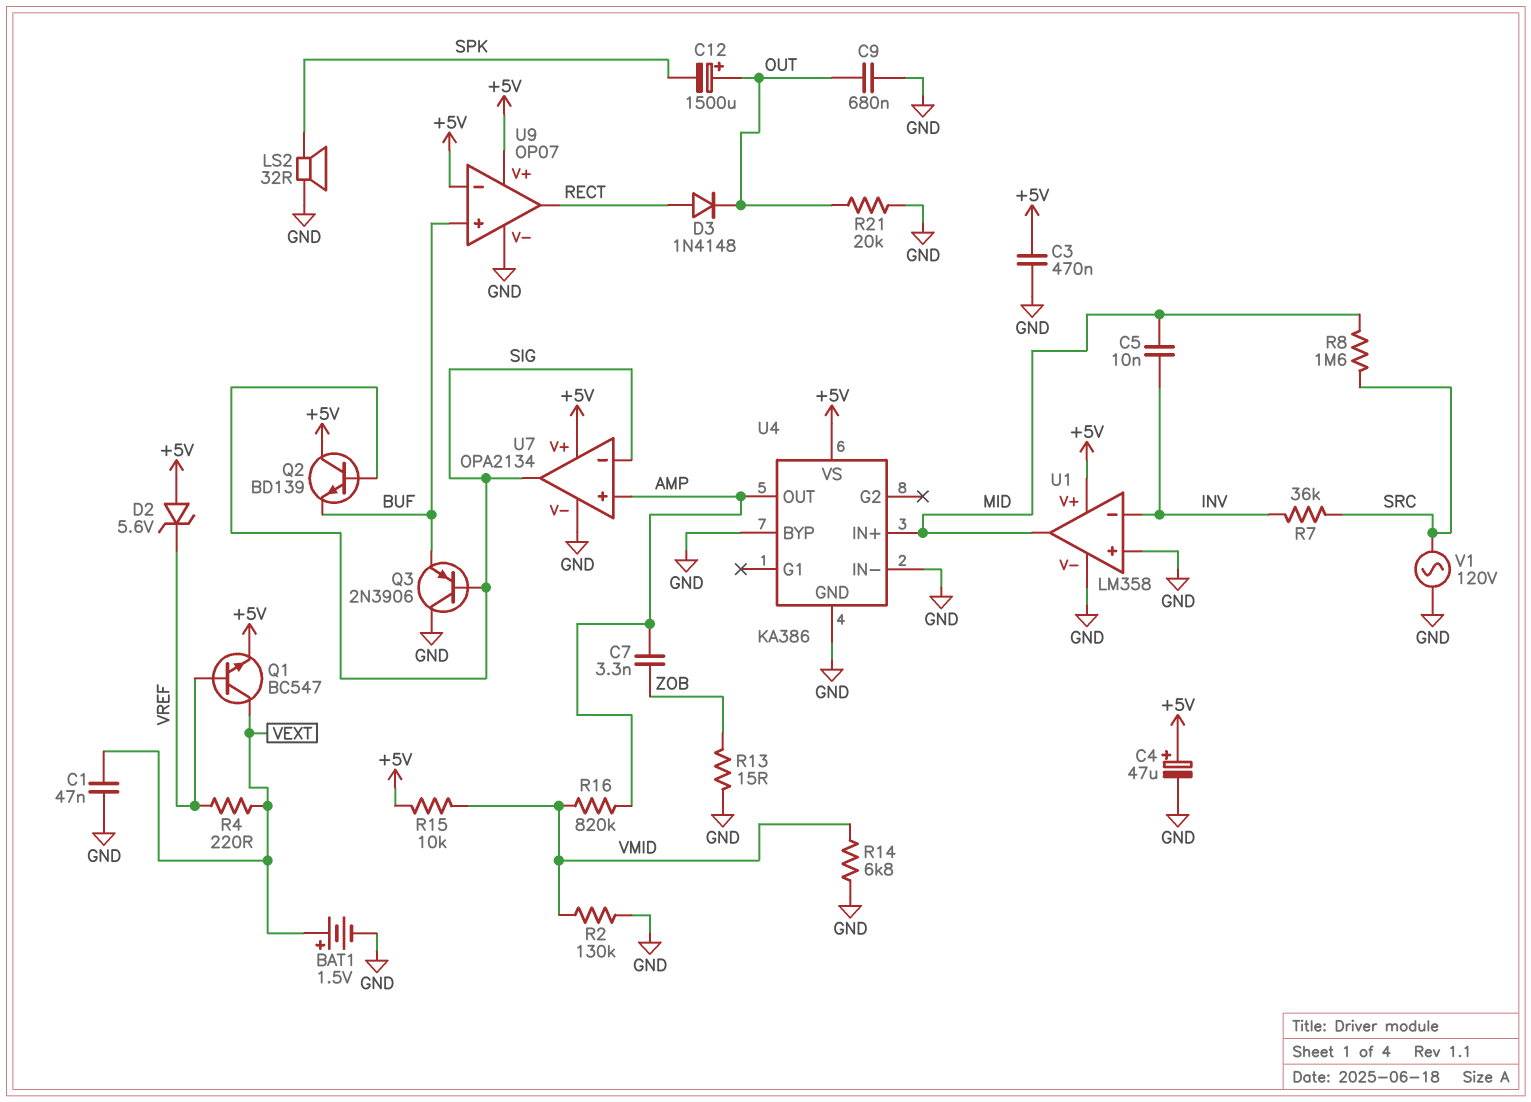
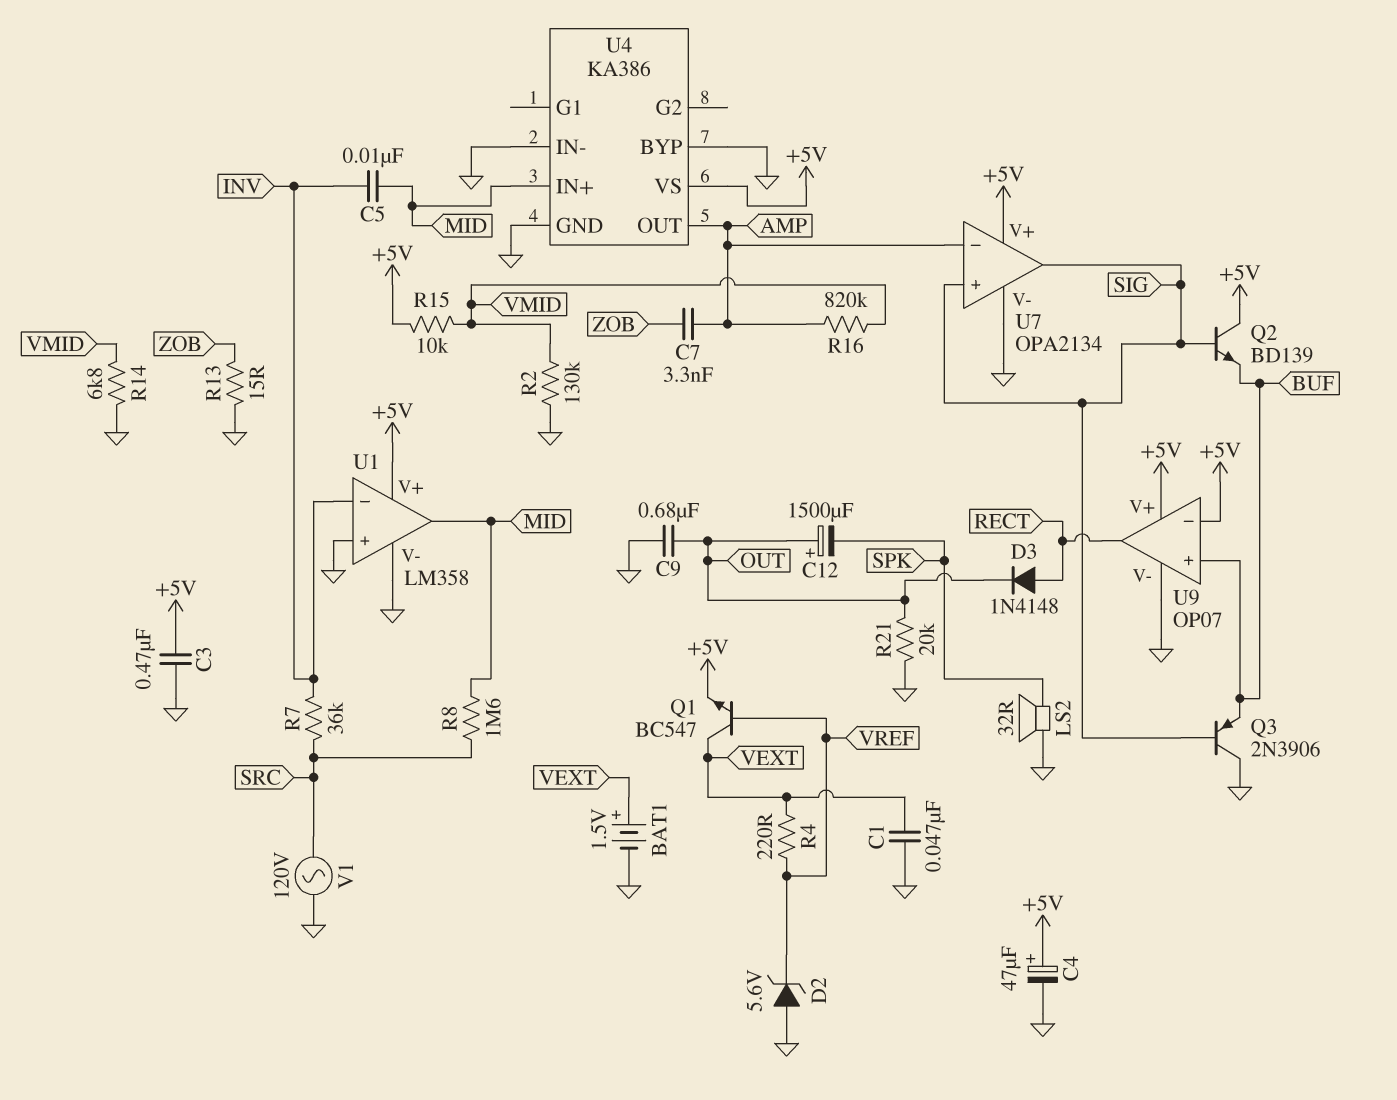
D2: zener 5.6V (A +5V, K VREF) -> zener 5.6V (A GND, K VREF)
U7 pin in+: AMP -> SIG
U7 pin in-: SIG -> AMP

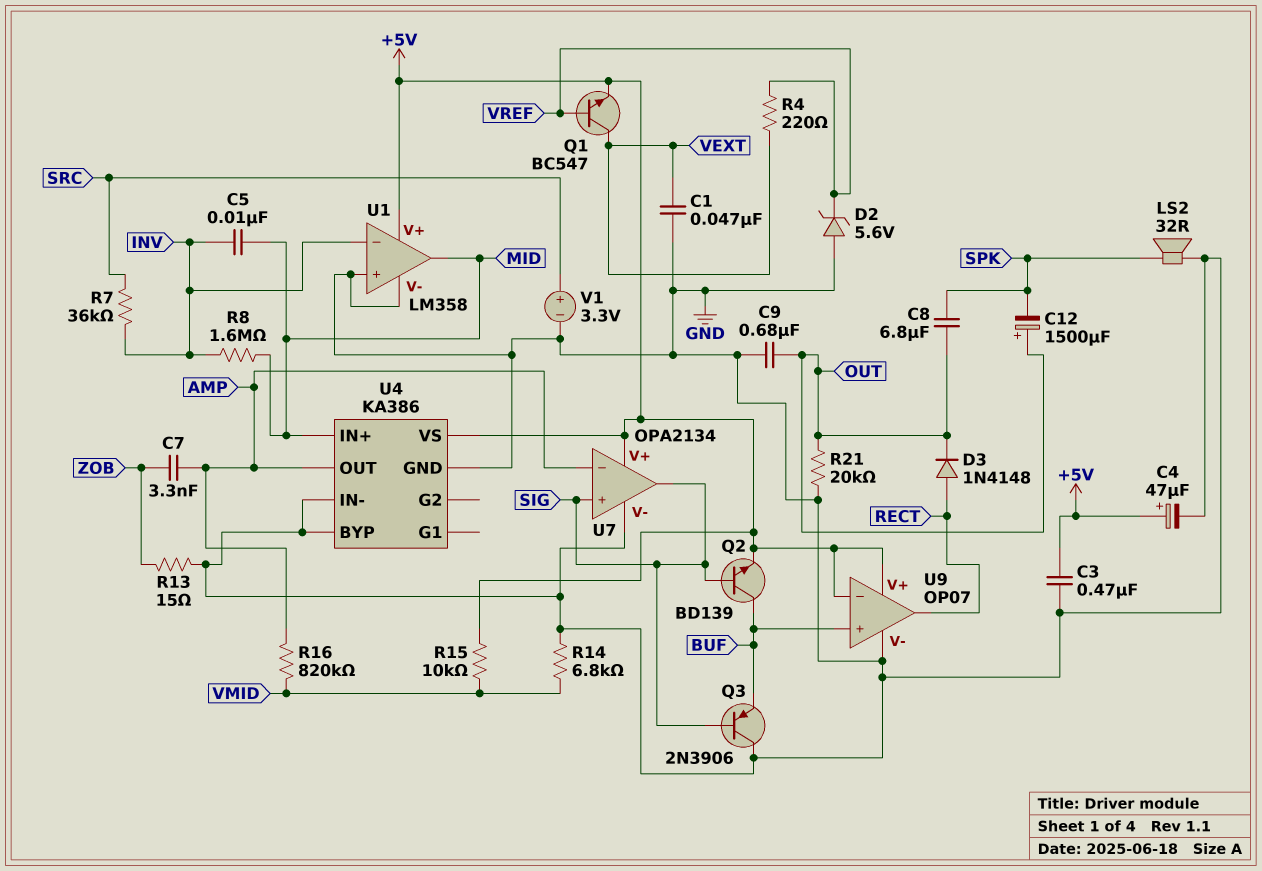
BAT1: 1.5V (plus VEXT, minus GND) -> none
C8: none -> 6.8uF (OUT, SPK)
Q2: NPN BD139 (B SIG, C +5V, E BUF) -> NPN BD139 (B SIG, C BUF, E +5V)
R2: 130k (GND, VMID) -> none
R8: 1.6M (MID, SRC) -> 1.6M (INV, MID)
V1: AC 120V (GND, SRC) -> 3.3V (plus SRC, minus GND)

